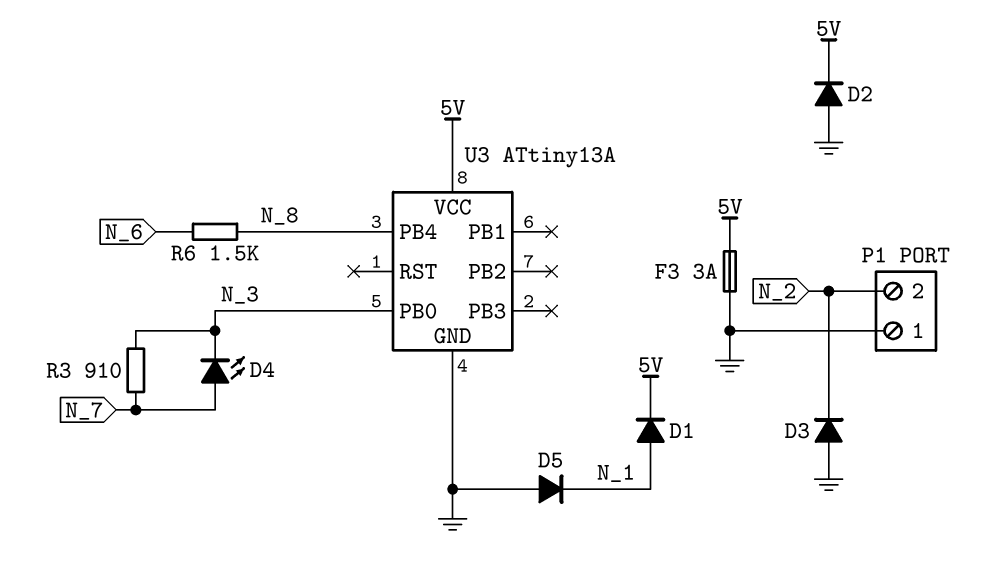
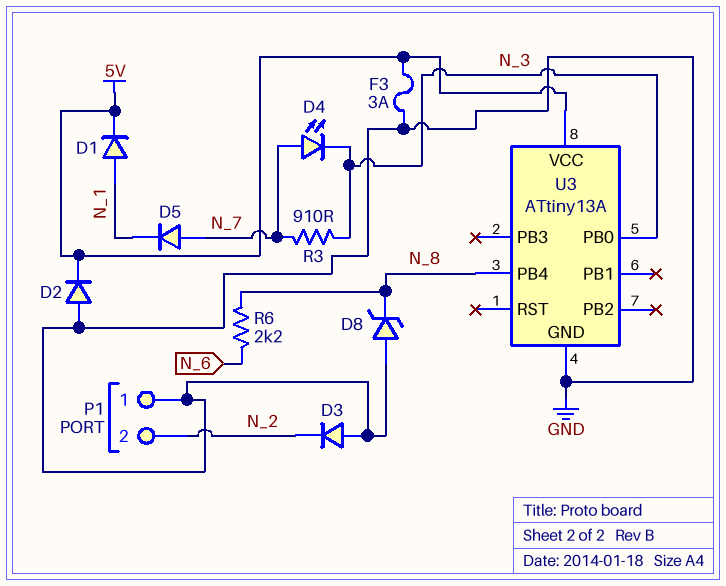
D5: diode (A GND, K N_1) -> diode (A N_7, K N_1)
D8: none -> zener (A GND, K N_8)
R6: 1.5k (N_6, N_8) -> 2.2k (N_6, N_8)

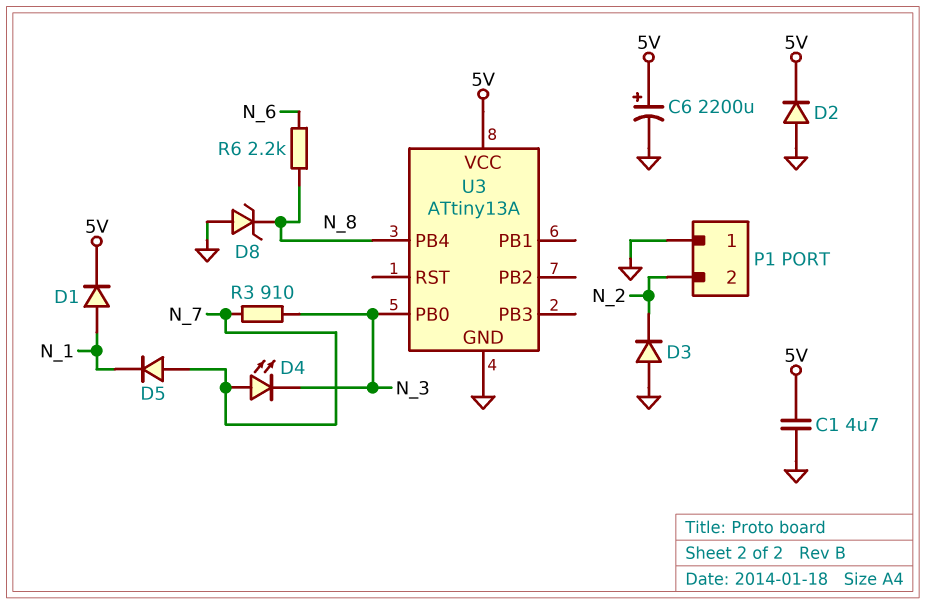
C1: none -> 4.7uF (5V, GND)
C6: none -> 2200uF (plus 5V, minus GND)
F3: 3A (5V, GND) -> none

